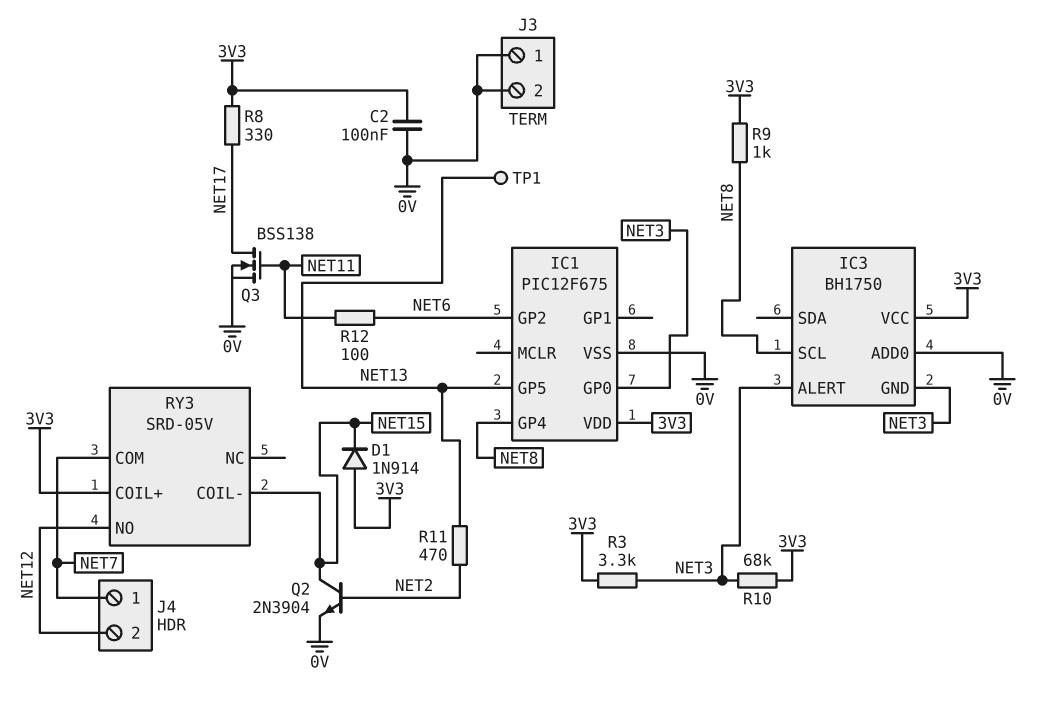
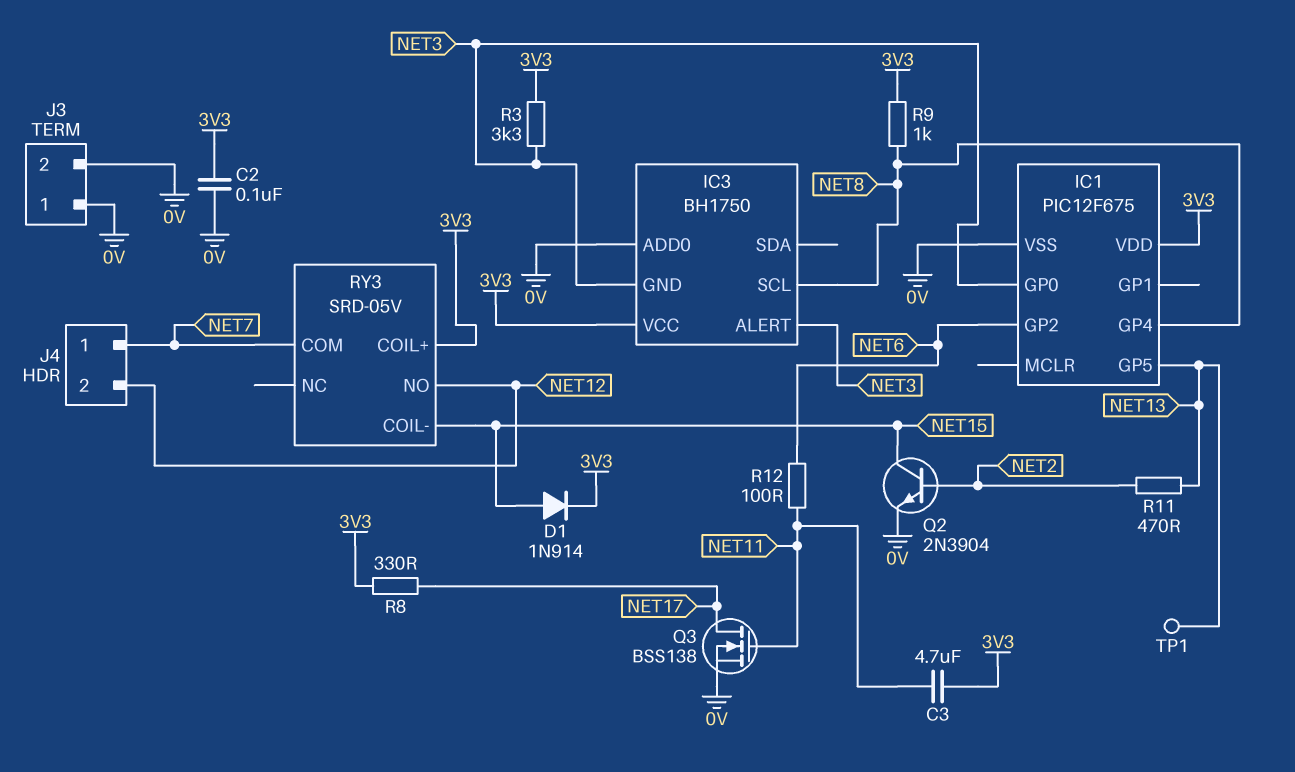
C3: none -> 4.7uF (3V3, NET11)
D1: diode 1N914 (A 3V3, K NET15) -> diode 1N914 (A NET15, K 3V3)
R10: 68k (3V3, NET3) -> none

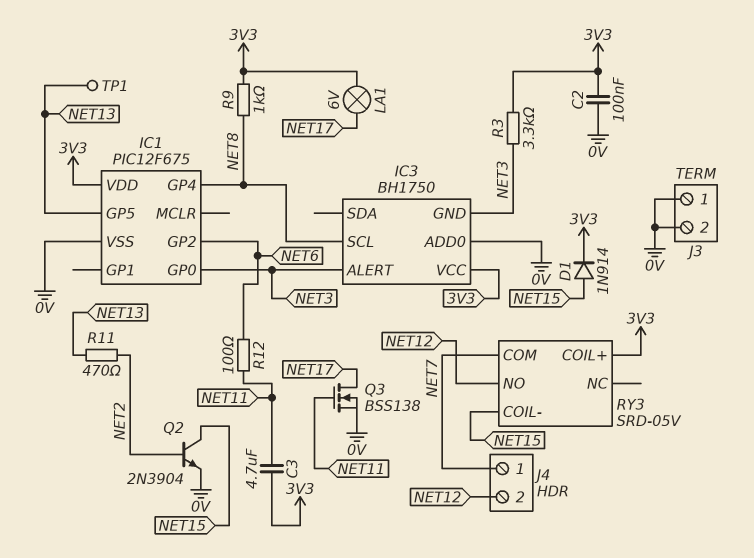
LA1: none -> lamp 6V (3V3, NET17)
R8: 330 (3V3, NET17) -> none

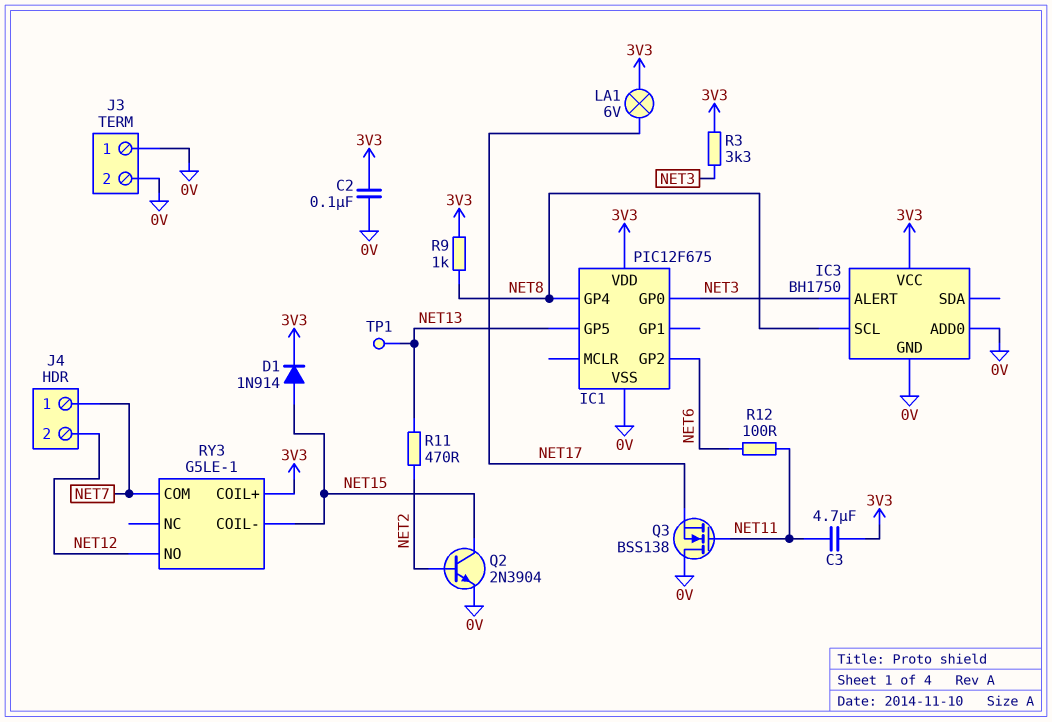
IC3 pin GND: NET3 -> 0V
Q3: NMOS BSS138 (G NET11, D NET17, S 0V) -> NMOS BSS138 (G NET11, D 0V, S NET17)
RY3: SRD-05V -> G5LE-1

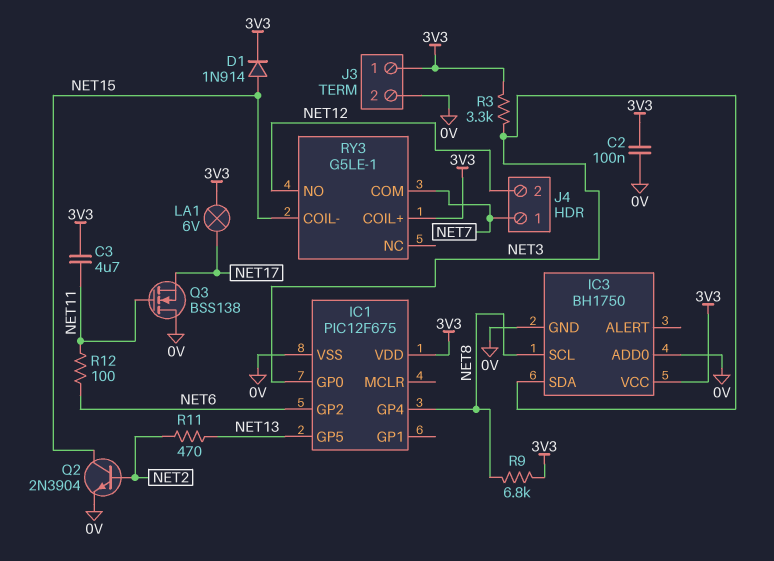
IC3 pin ALERT: NET3 -> none
IC3 pin SDA: none -> NET3
J3 pin 1: 0V -> 3V3
R9: 1k (3V3, NET8) -> 6.8k (3V3, NET8)
TP1: test point (NET13) -> none

